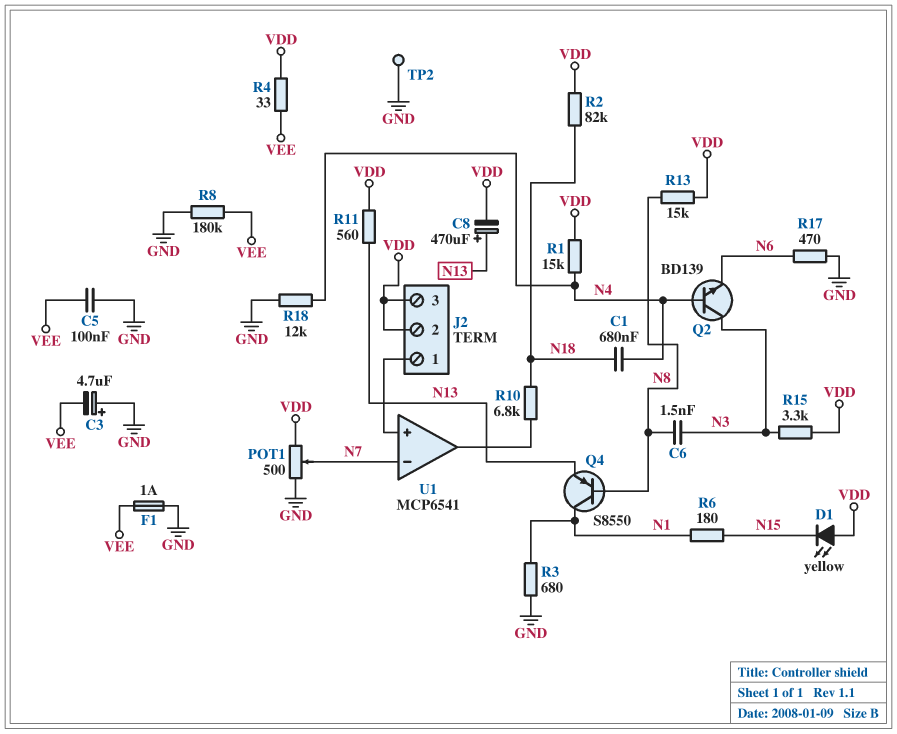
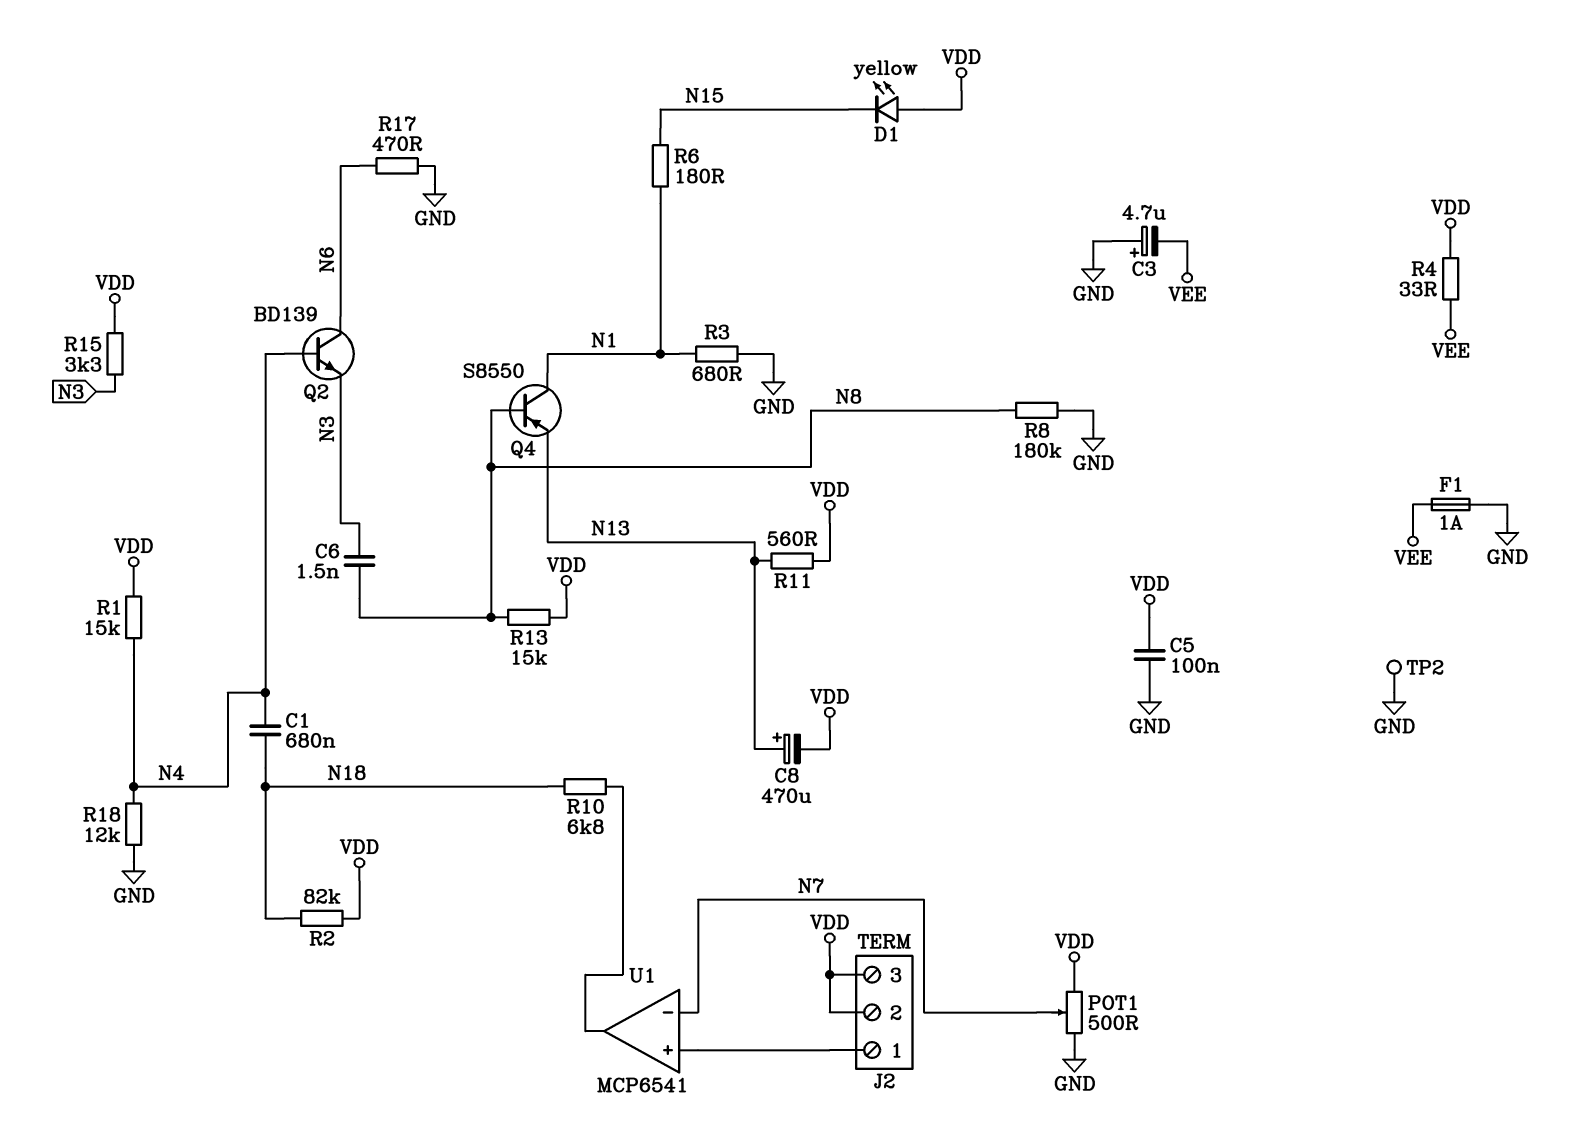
C5: 100nF (GND, VEE) -> 100nF (GND, VDD)
Q2: NPN BD139 (B N4, C N3, E N6) -> NPN BD139 (B N4, C N6, E N3)
R8: 180k (GND, VEE) -> 180k (GND, N8)

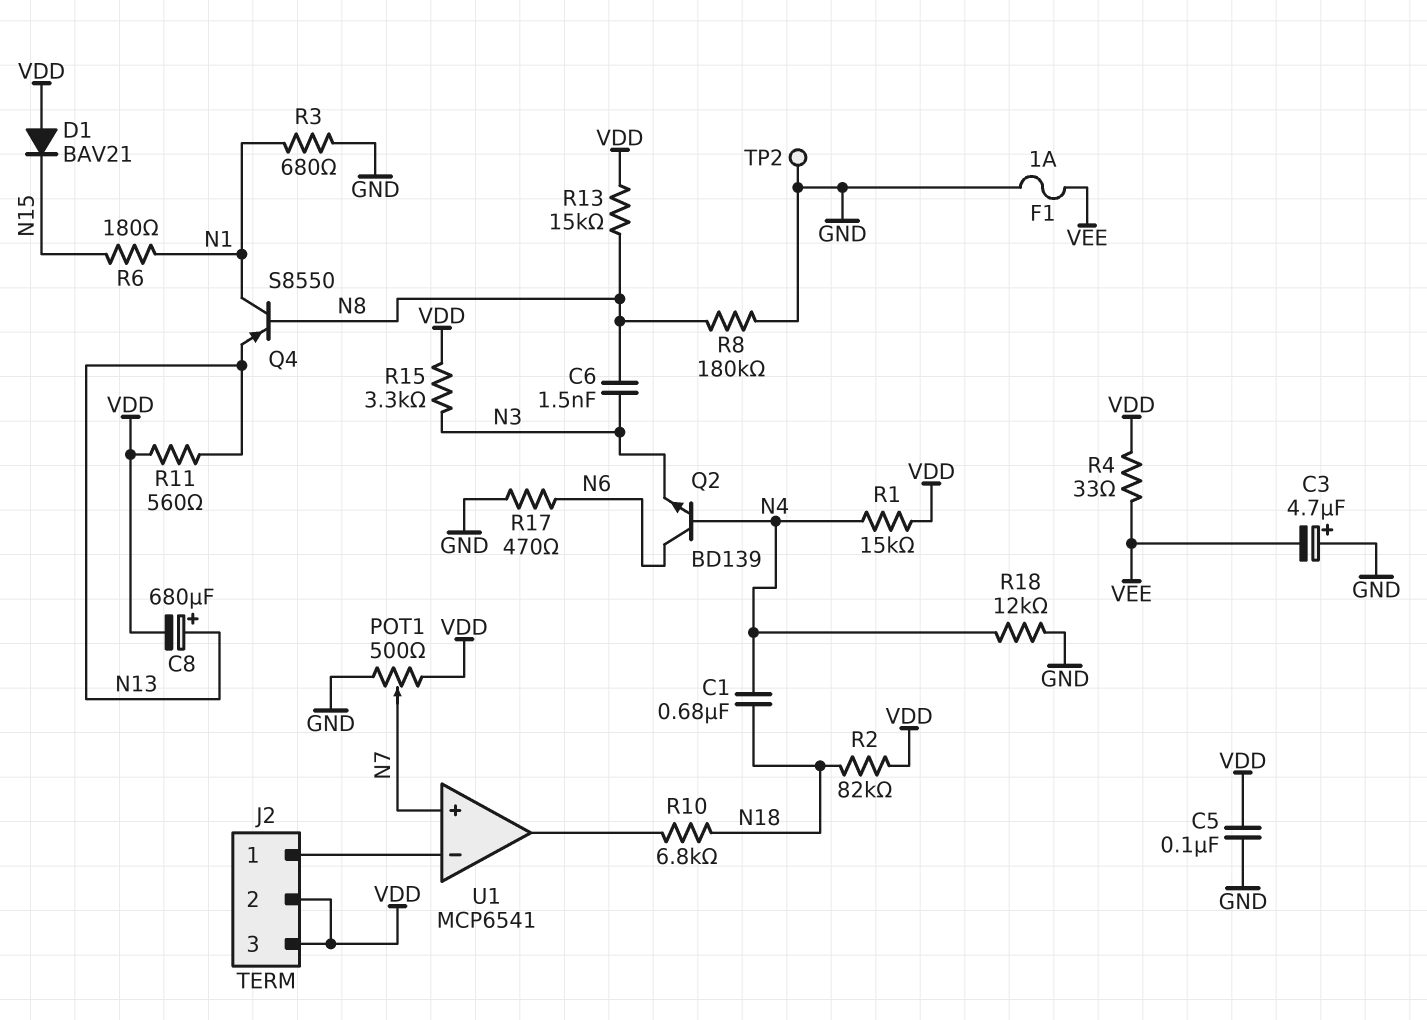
C8: 470uF (plus N13, minus VDD) -> 680uF (plus N13, minus VDD)
D1: LED yellow (A VDD, K N15) -> diode BAV21 (A VDD, K N15)
U1 pin in+: J2/1 -> N7
U1 pin in-: N7 -> J2/1

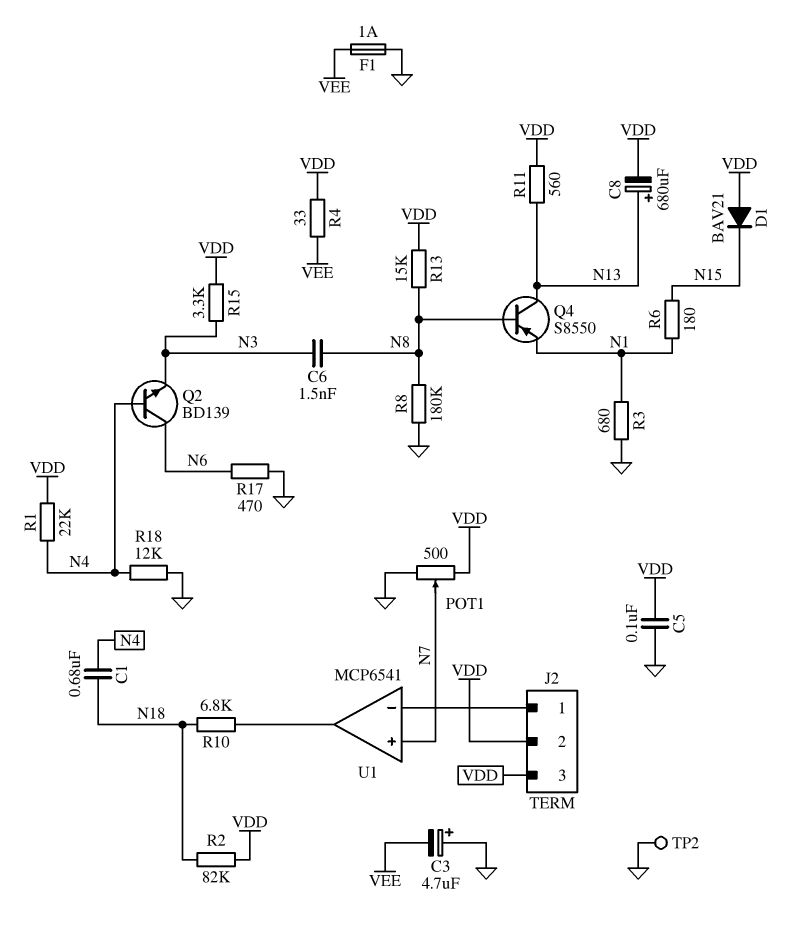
Q4: PNP S8550 (B N8, C N1, E N13) -> PNP S8550 (B N8, C N13, E N1)
R1: 15k (N4, VDD) -> 22k (N4, VDD)

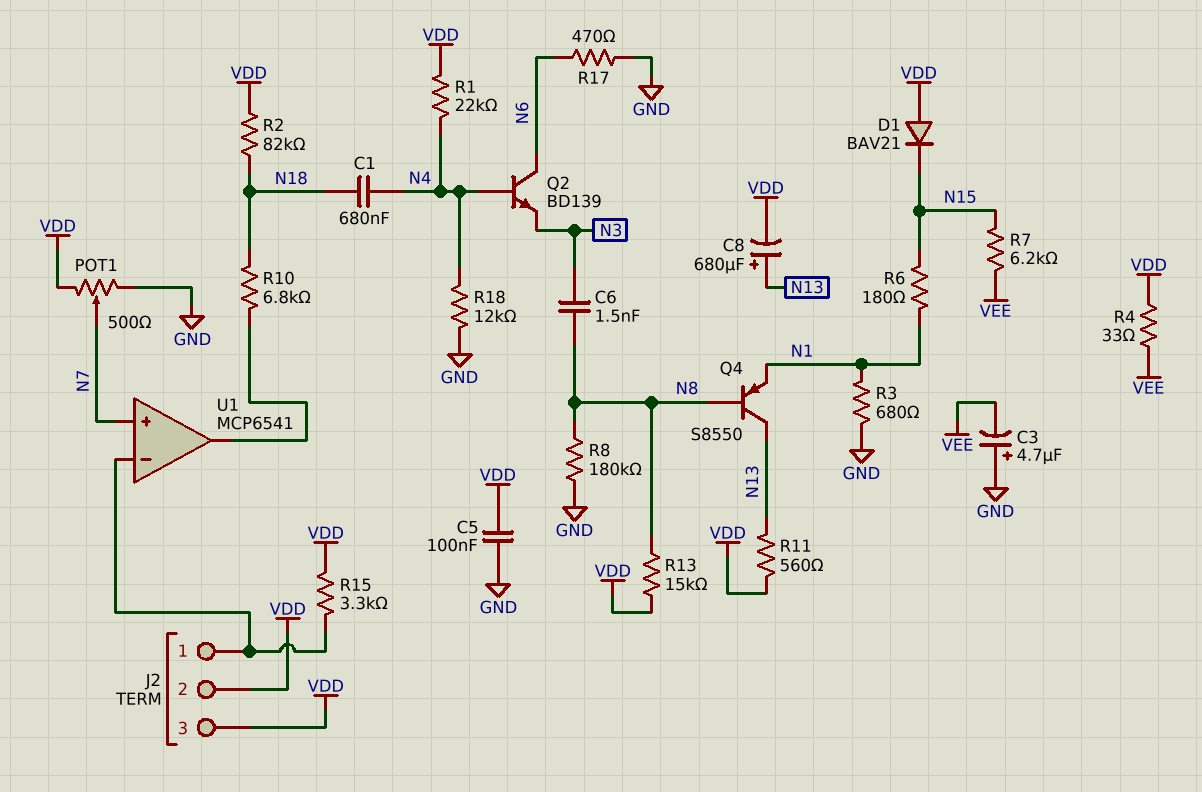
F1: 1A (GND, VEE) -> none
R7: none -> 6.2k (N15, VEE)
R15: 3.3k (N3, VDD) -> 3.3k (J2/1, VDD)
TP2: test point (GND) -> none

